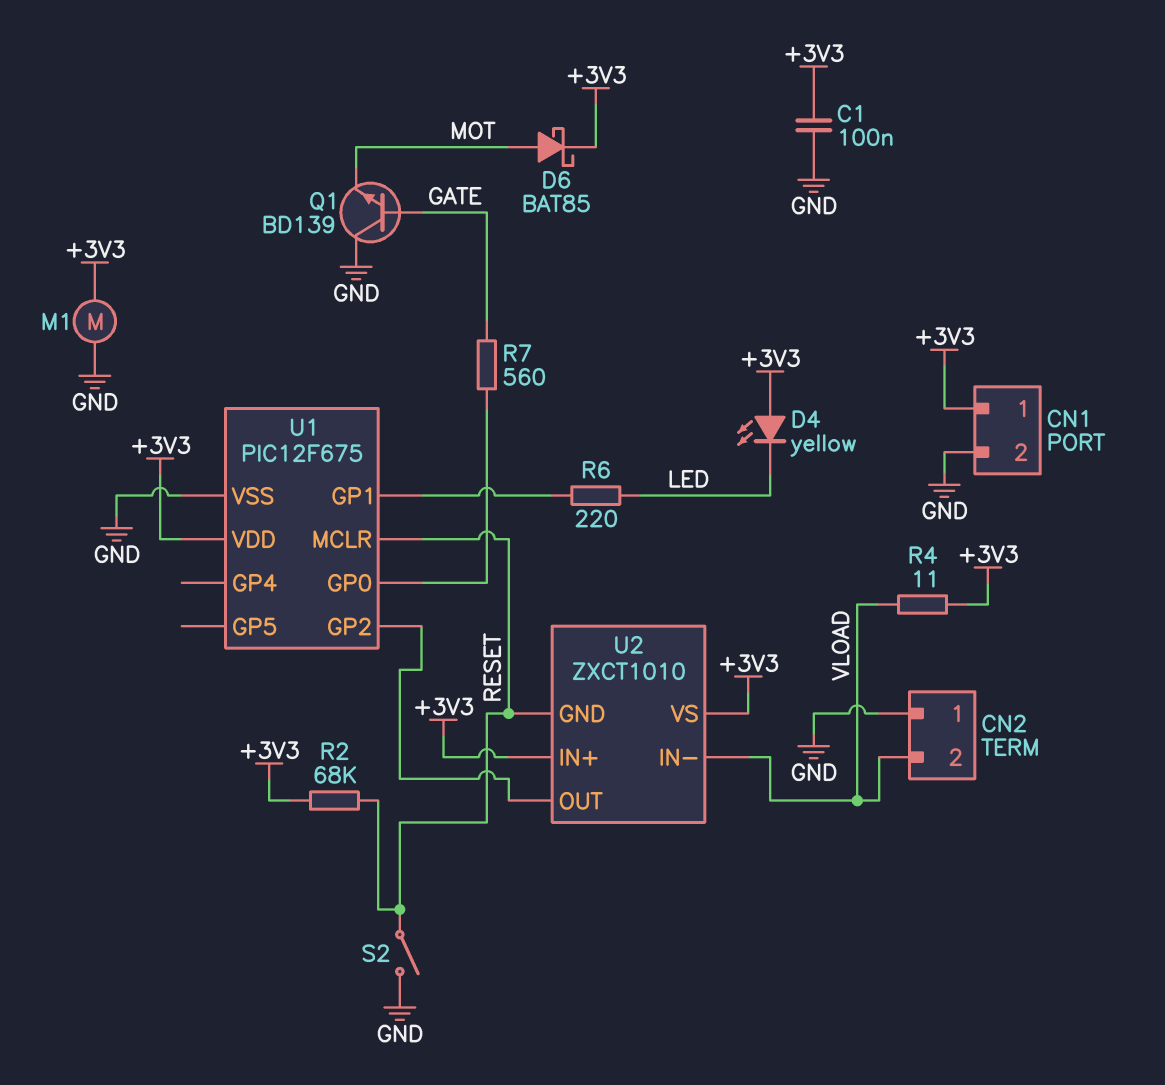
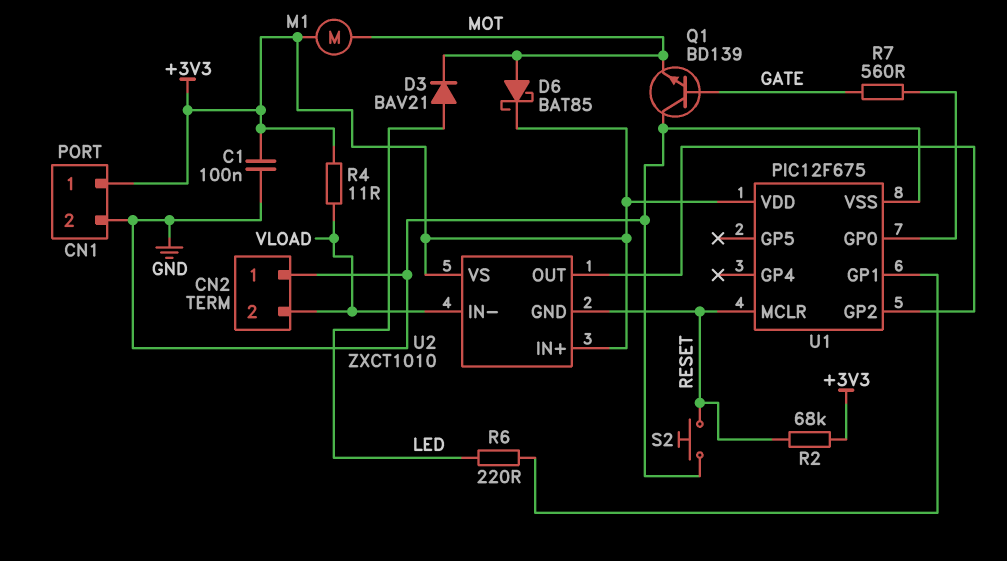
D3: none -> diode BAV21 (A LED, K MOT)
D4: LED yellow (A +3V3, K LED) -> none
M1: motor (+3V3, GND) -> motor (+3V3, MOT)
S2: switch (GND, RESET) -> button (GND, RESET)

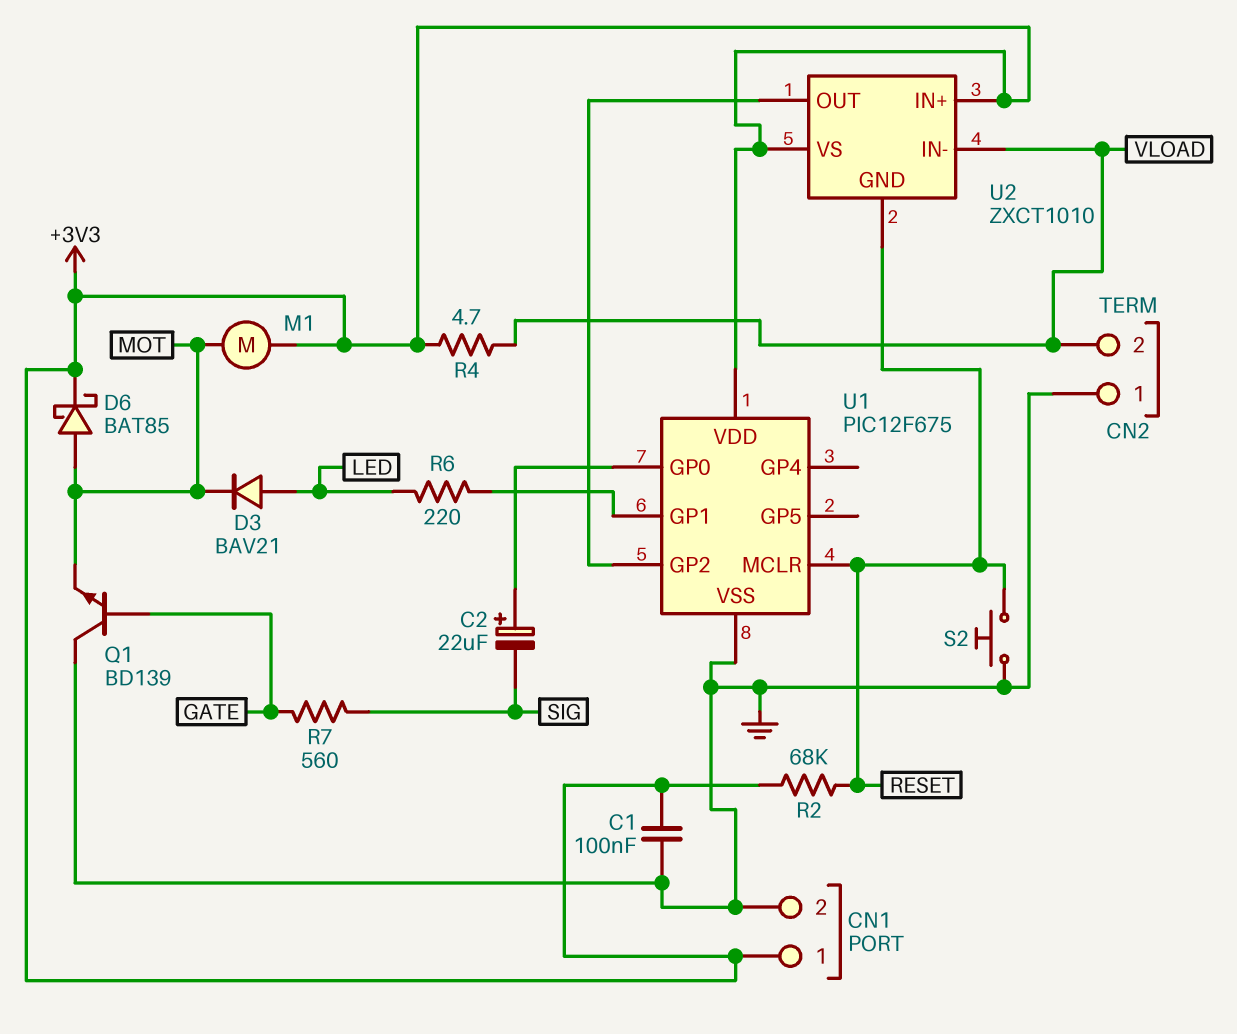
C2: none -> 22uF (plus U1/GP0, minus SIG)
R4: 11 (+3V3, VLOAD) -> 4.7 (+3V3, VLOAD)
R7: 560 (GATE, U1/GP0) -> 560 (GATE, SIG)

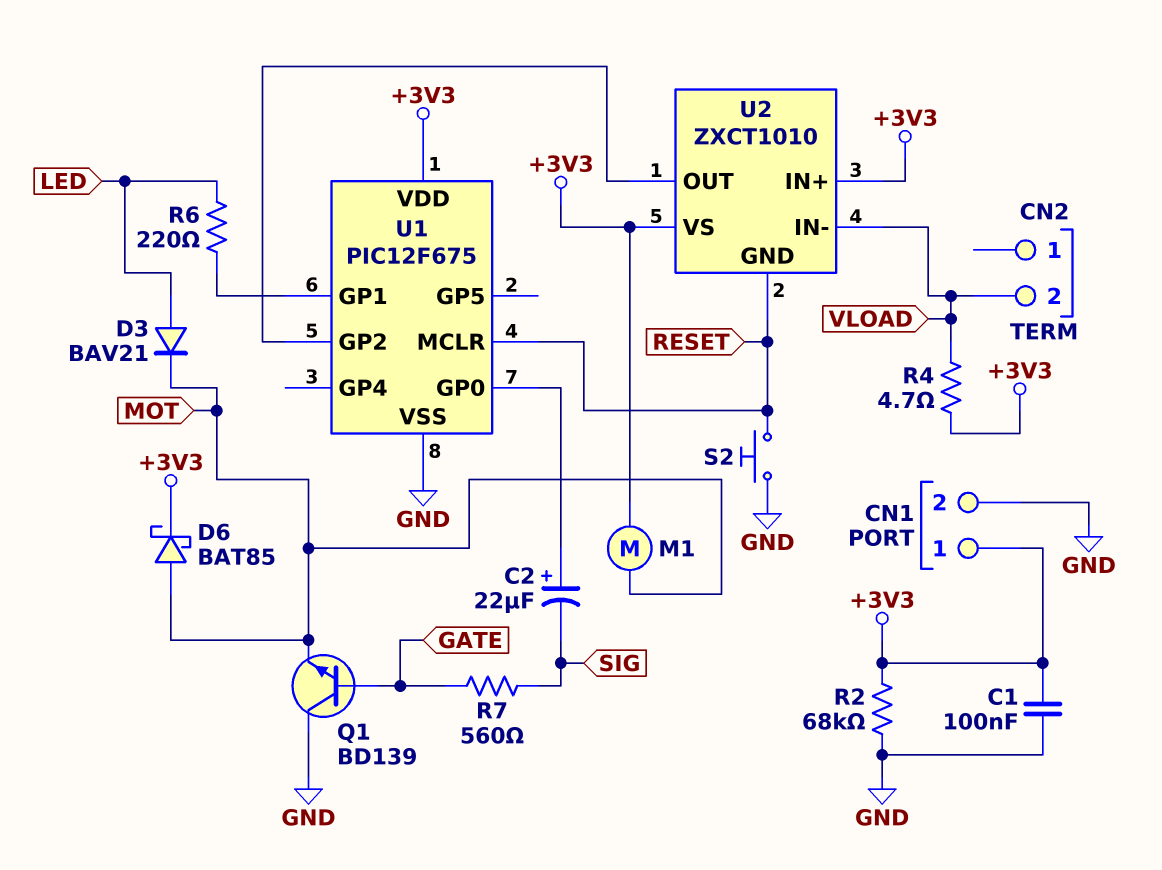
CN2 pin 1: GND -> none
R2: 68k (+3V3, RESET) -> 68k (+3V3, GND)

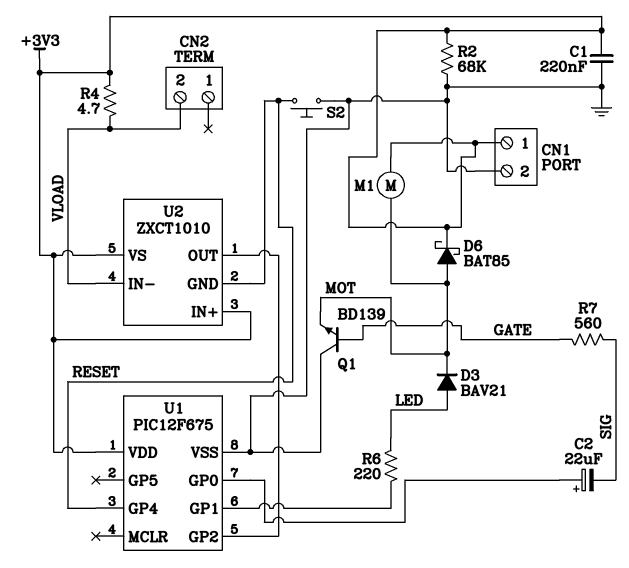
C1: 100nF (+3V3, GND) -> 220nF (+3V3, GND)
U1 pin GP4: none -> RESET
U1 pin MCLR: RESET -> none

